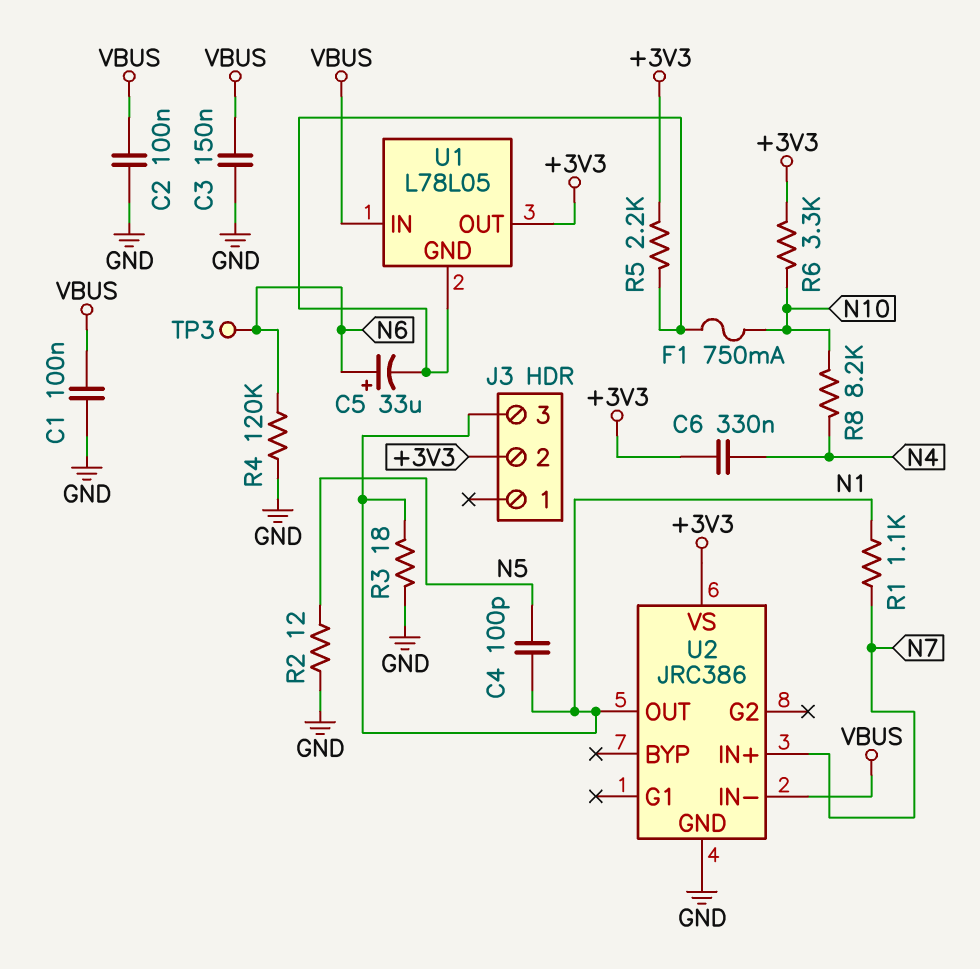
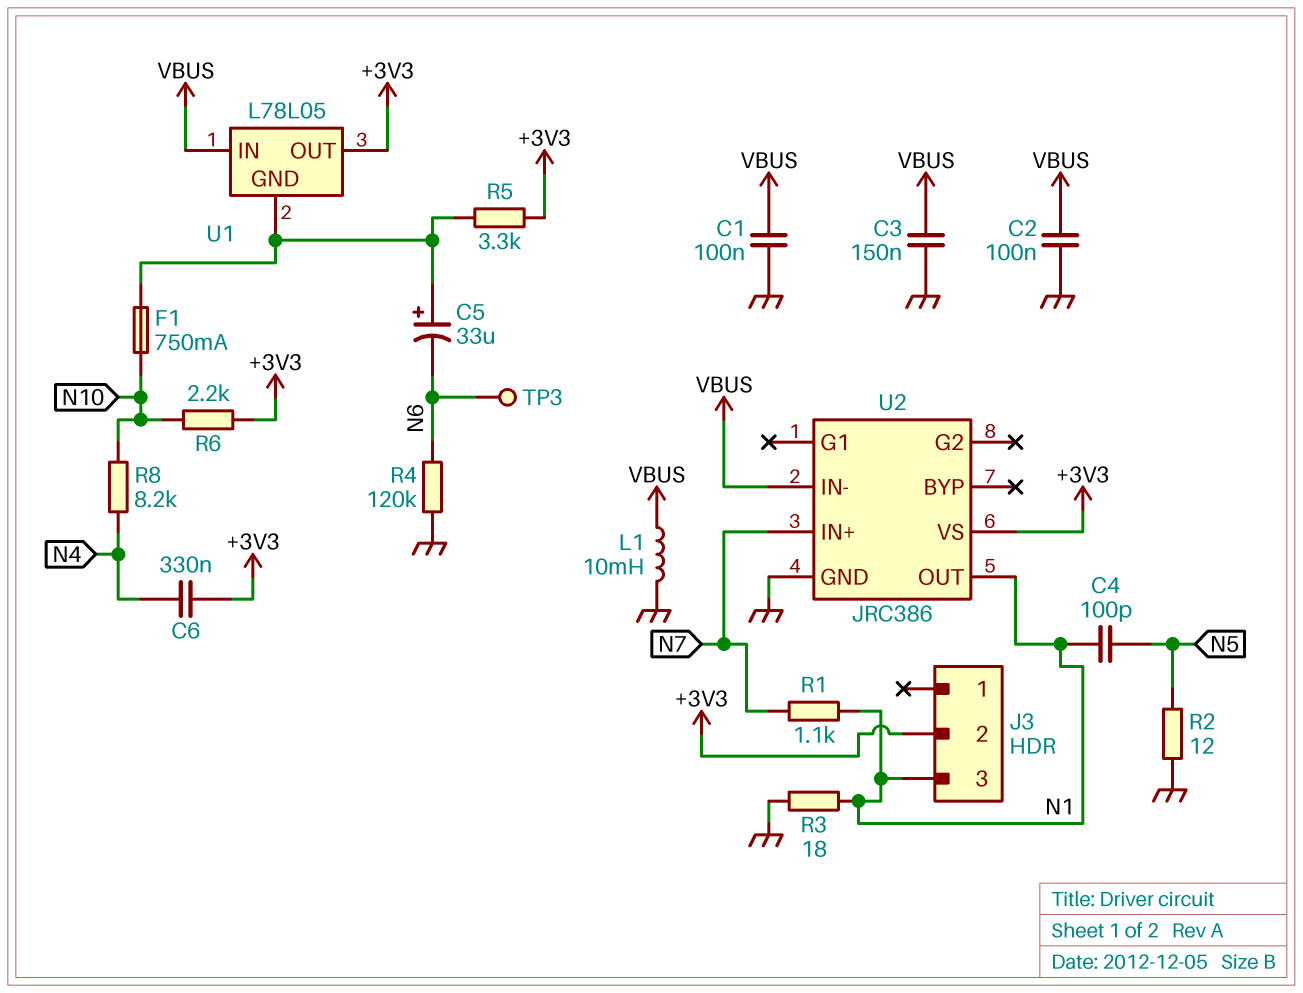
C5: 33uF (plus N6, minus U1/GND) -> 33uF (plus U1/GND, minus N6)
L1: none -> 10mH (GND, VBUS)
R5: 2.2k (+3V3, U1/GND) -> 3.3k (+3V3, U1/GND)
R6: 3.3k (+3V3, N10) -> 2.2k (+3V3, N10)

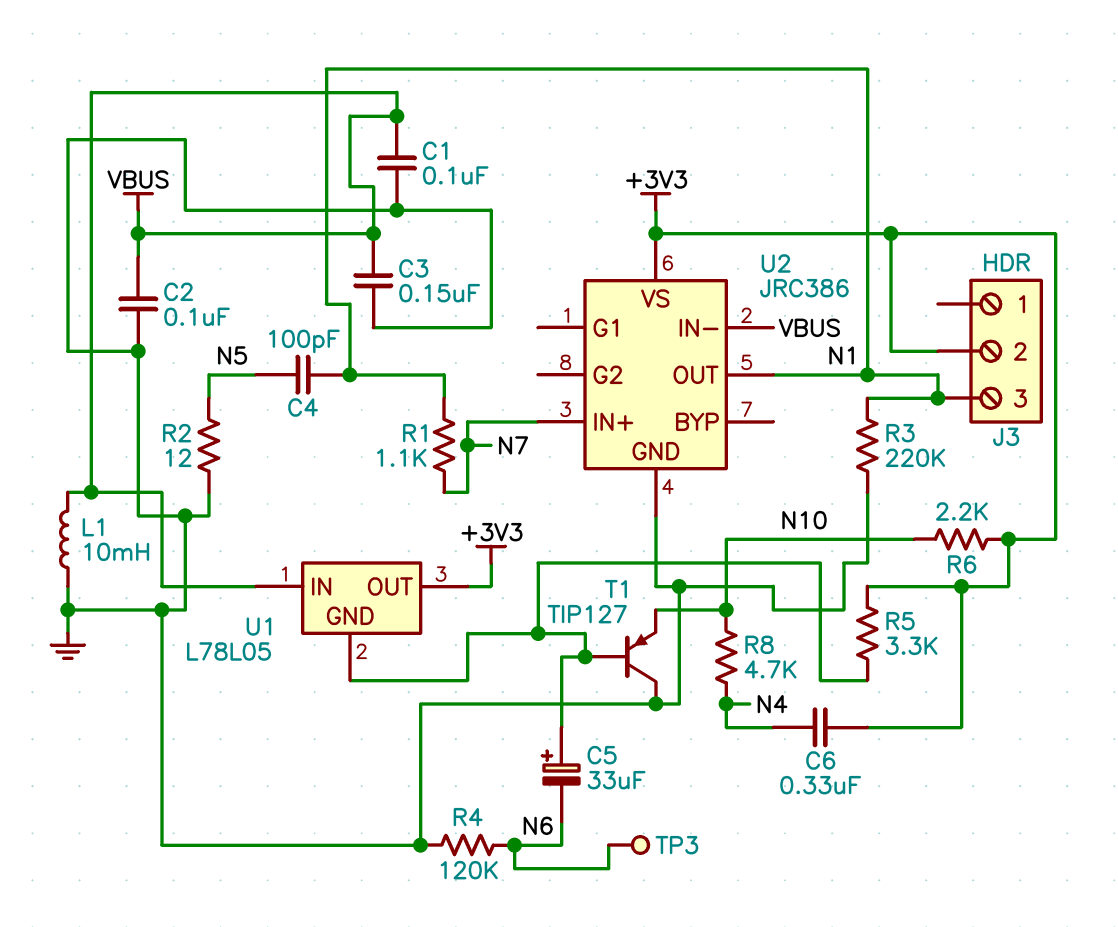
F1: 750mA (N10, U1/GND) -> none
R3: 18 (GND, N1) -> 220k (GND, N1)
R8: 8.2k (N4, N10) -> 4.7k (N4, N10)
T1: none -> PNP TIP127 (B U1/GND, C GND, E N10)

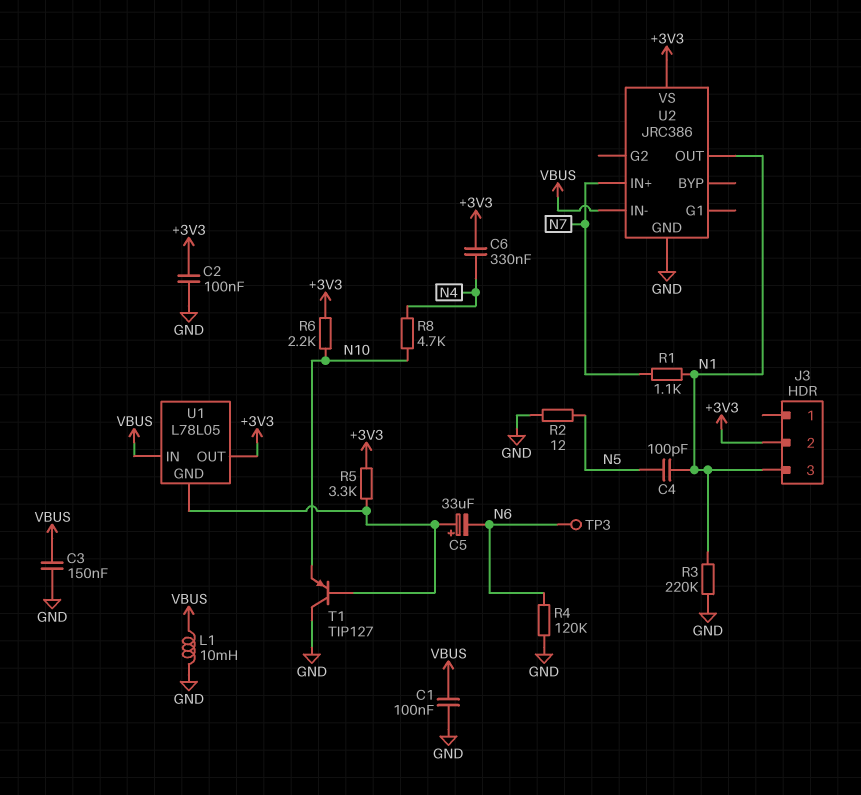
C2: 100nF (GND, VBUS) -> 100nF (+3V3, GND)

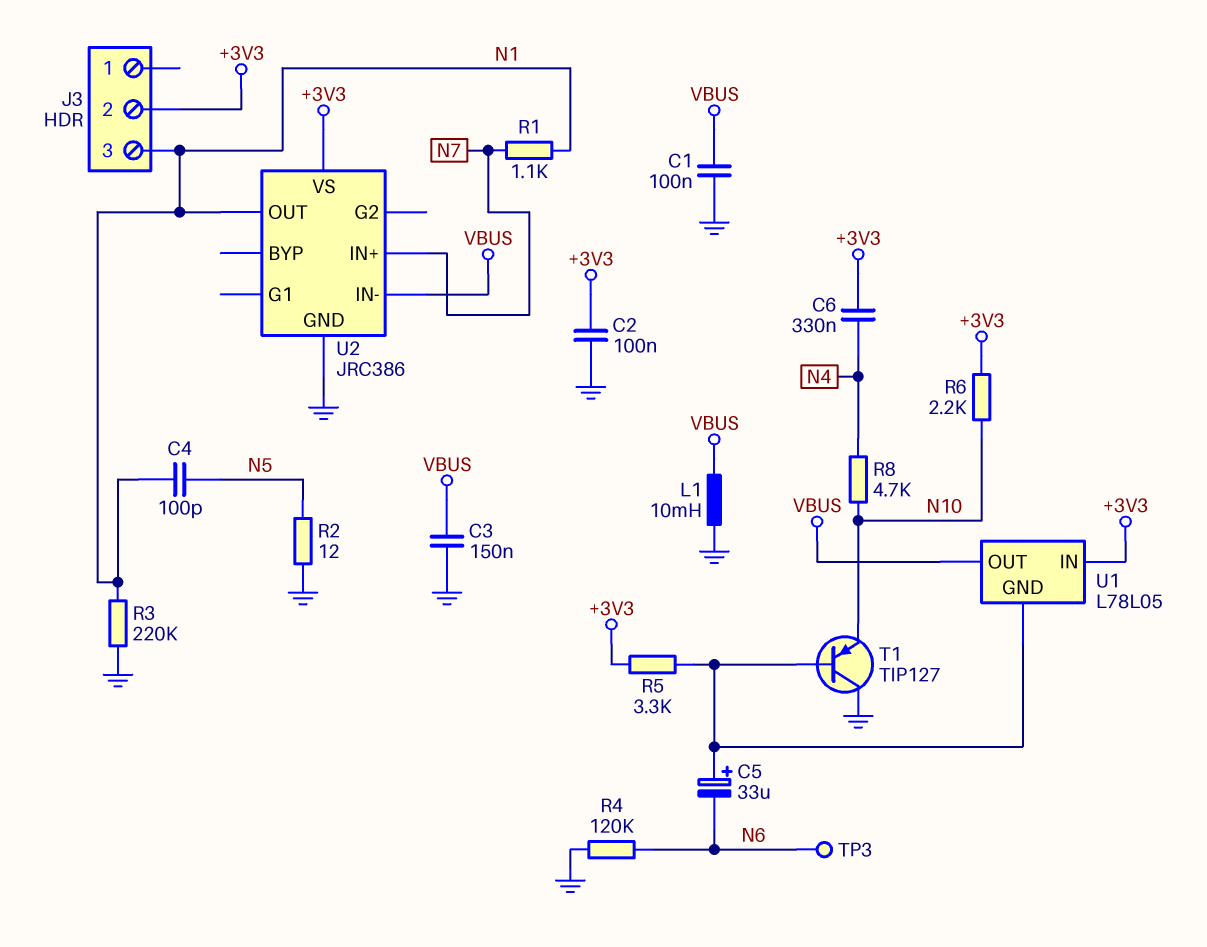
U1 pin IN: VBUS -> +3V3
U1 pin OUT: +3V3 -> VBUS

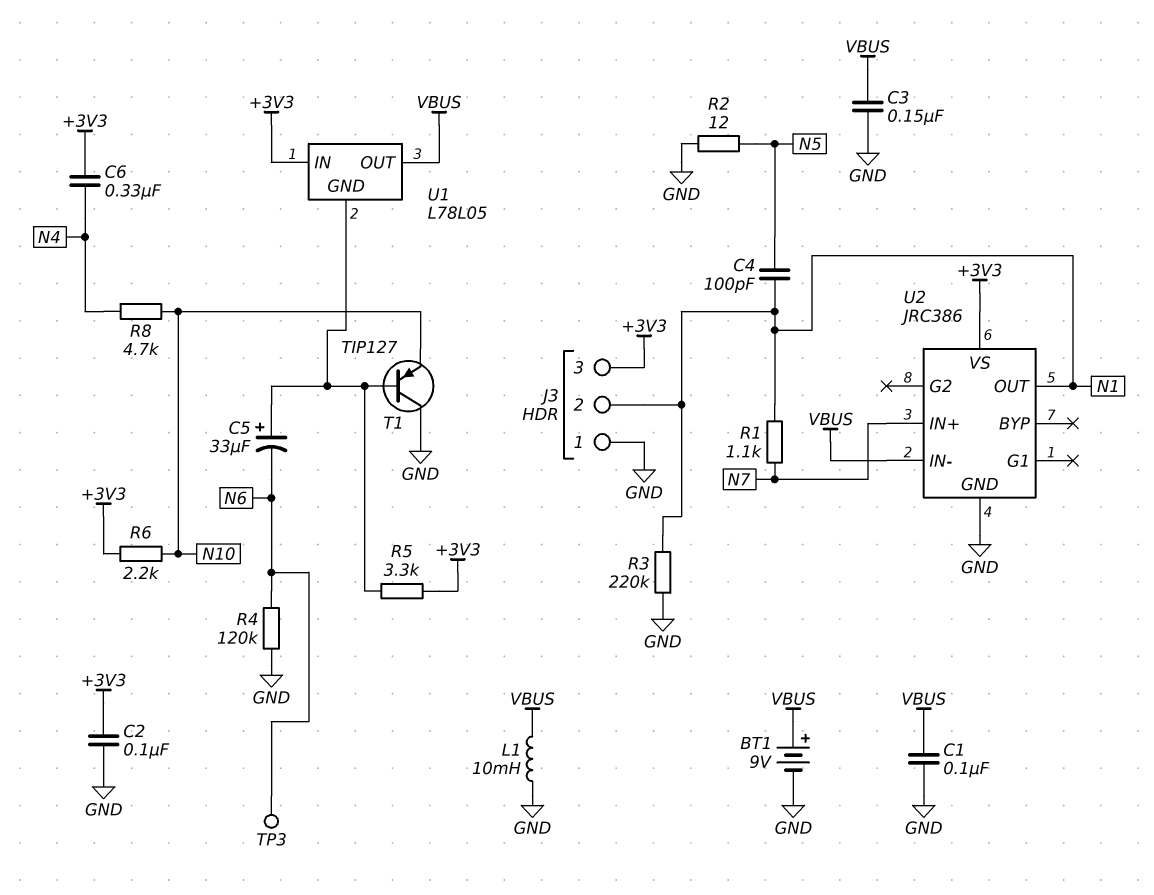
BT1: none -> 9V (plus VBUS, minus GND)
J3 pin 1: none -> GND
J3 pin 2: +3V3 -> N1
J3 pin 3: N1 -> +3V3

